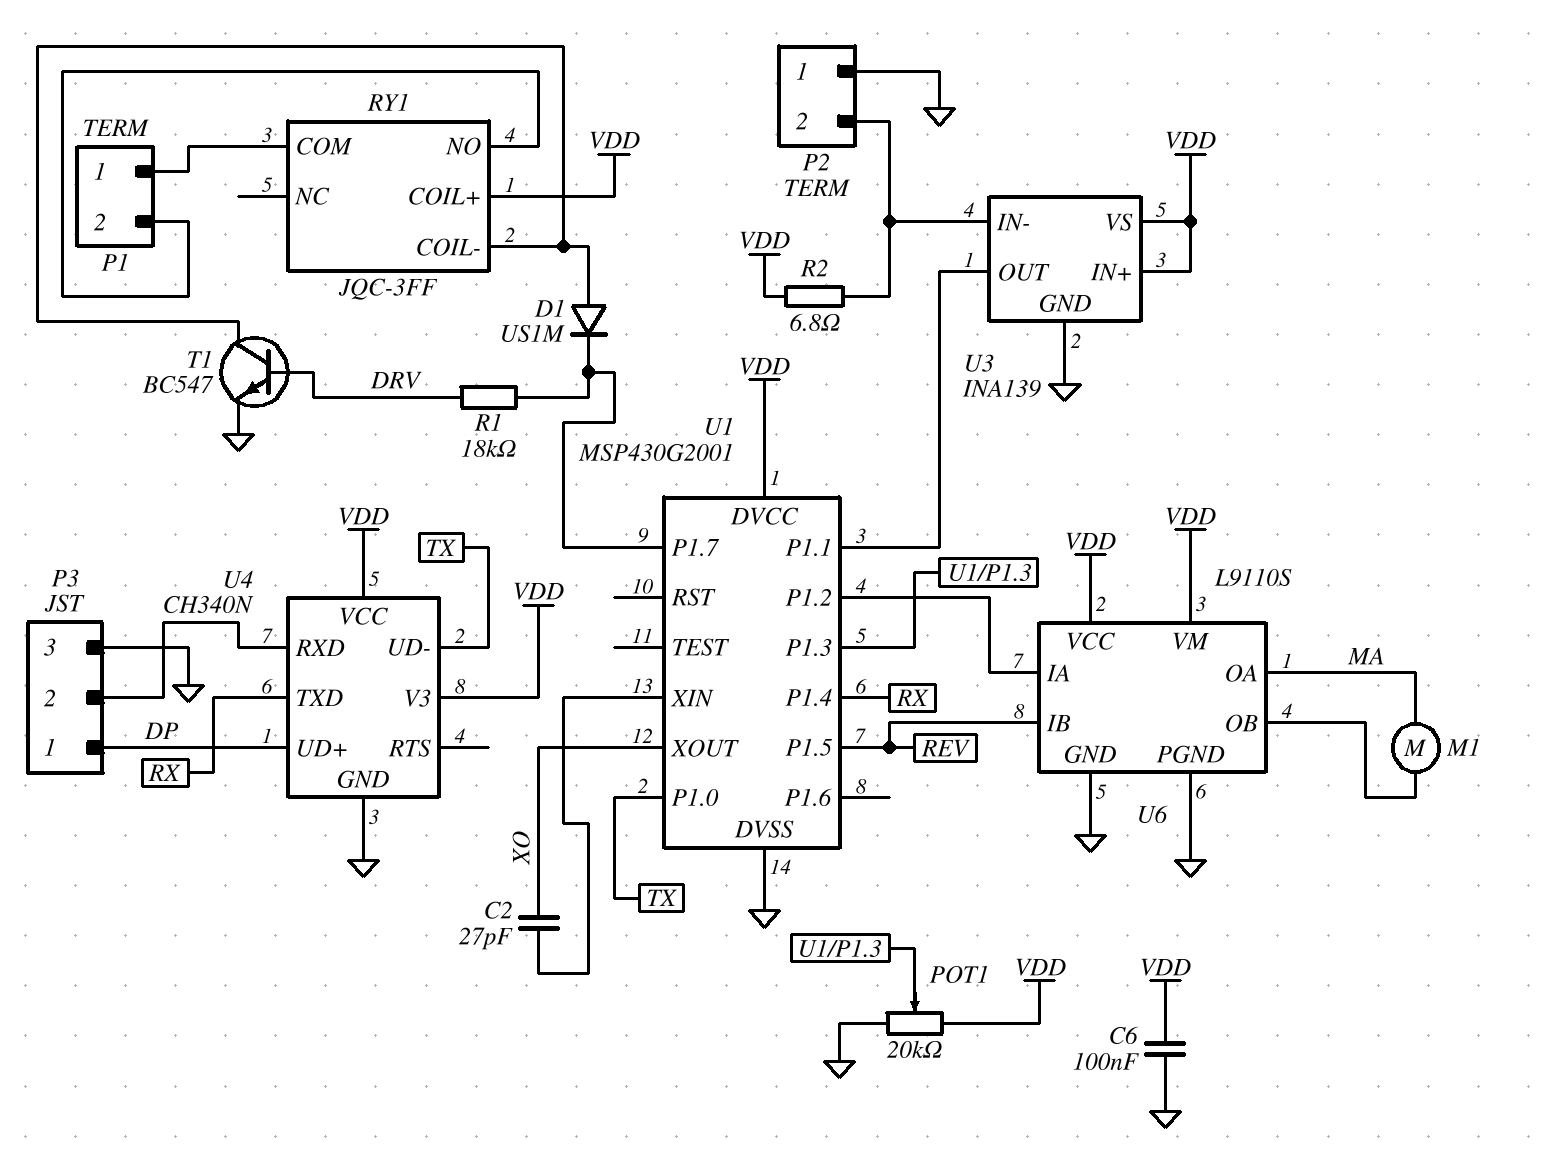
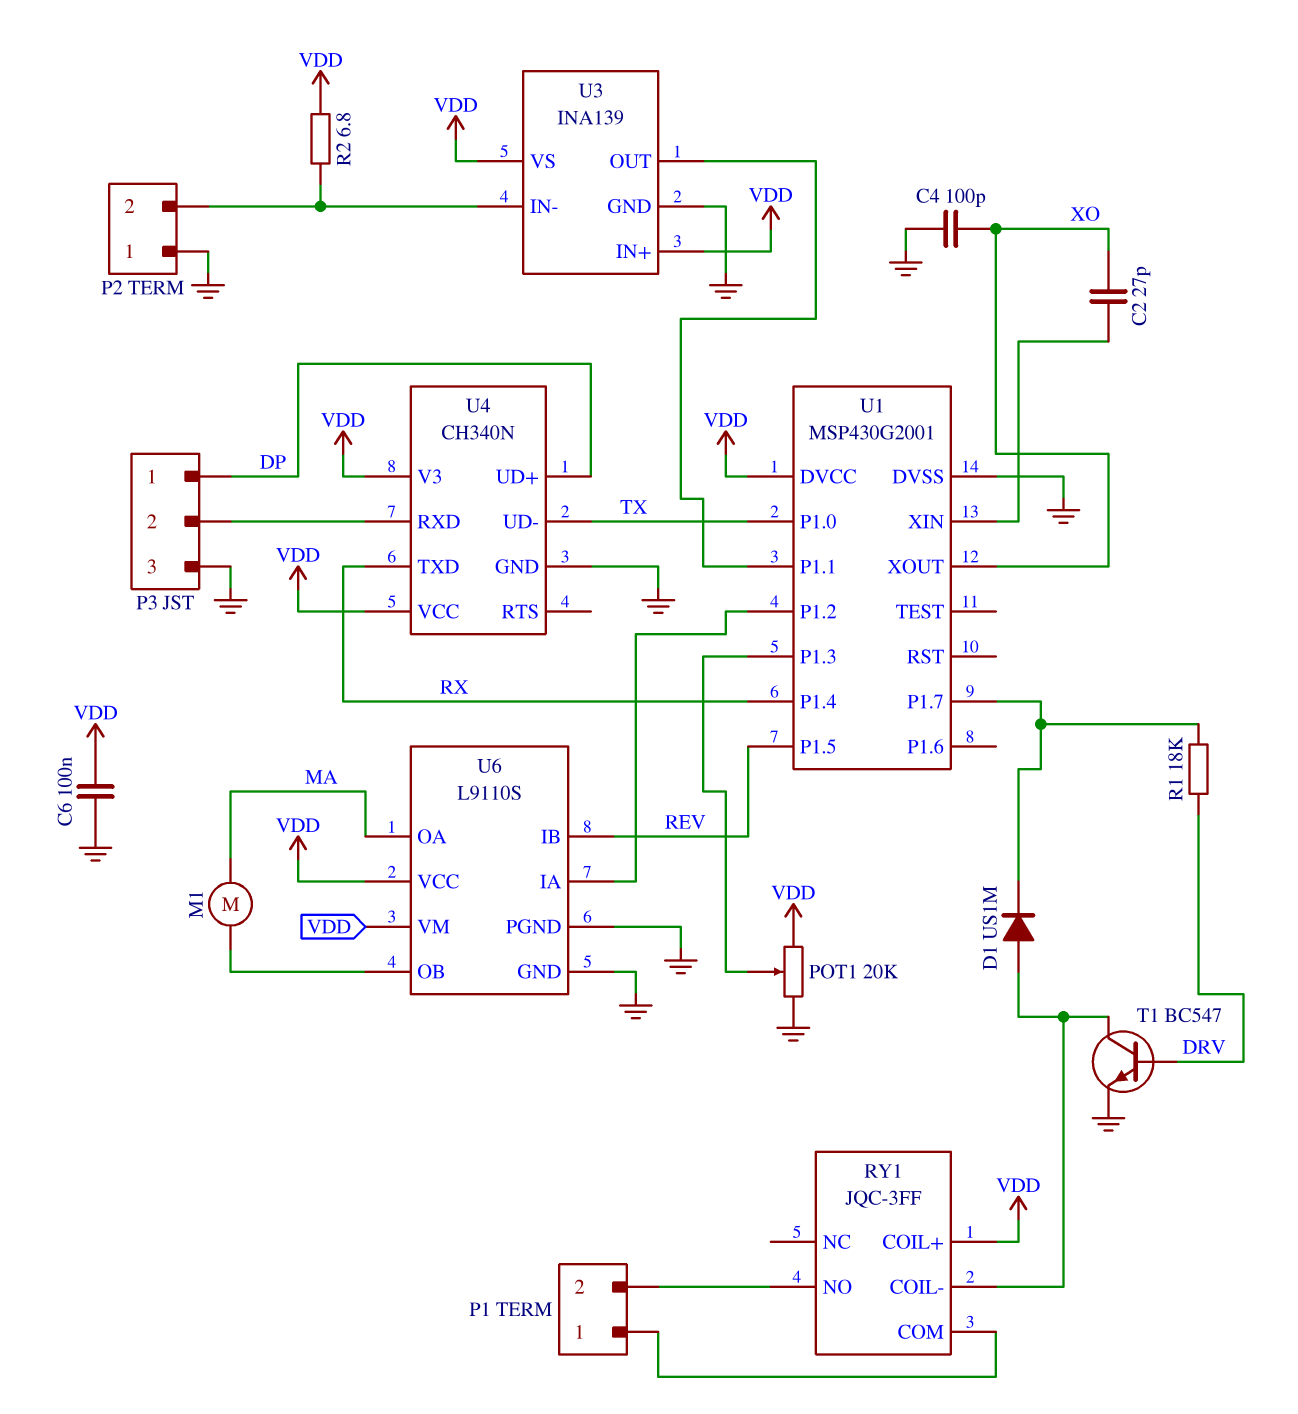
C4: none -> 100pF (GND, XO)

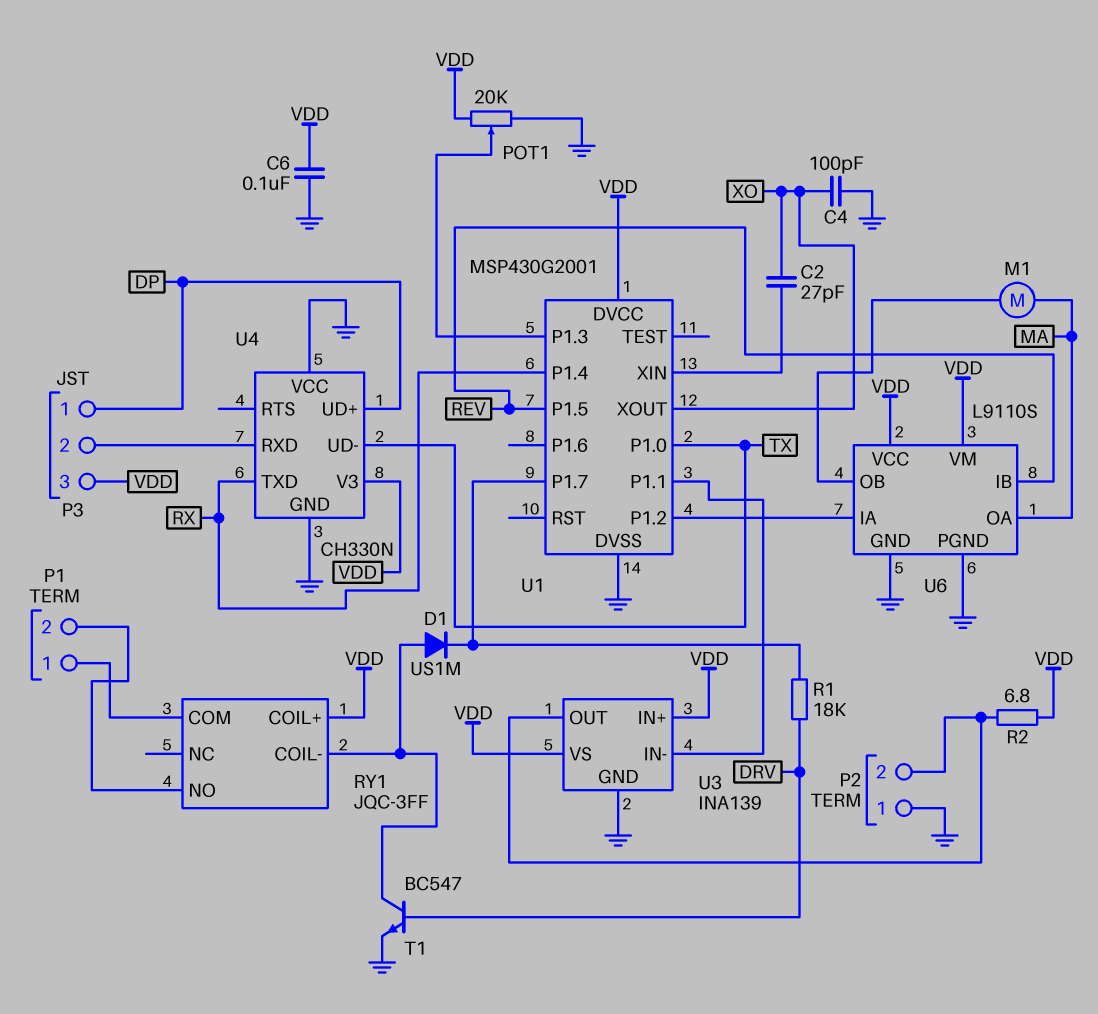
P3 pin 3: GND -> VDD
U3 pin IN-: P2/2 -> U1/P1.1
U3 pin OUT: U1/P1.1 -> P2/2
U4: CH340N -> CH330N
U4 pin VCC: VDD -> GND

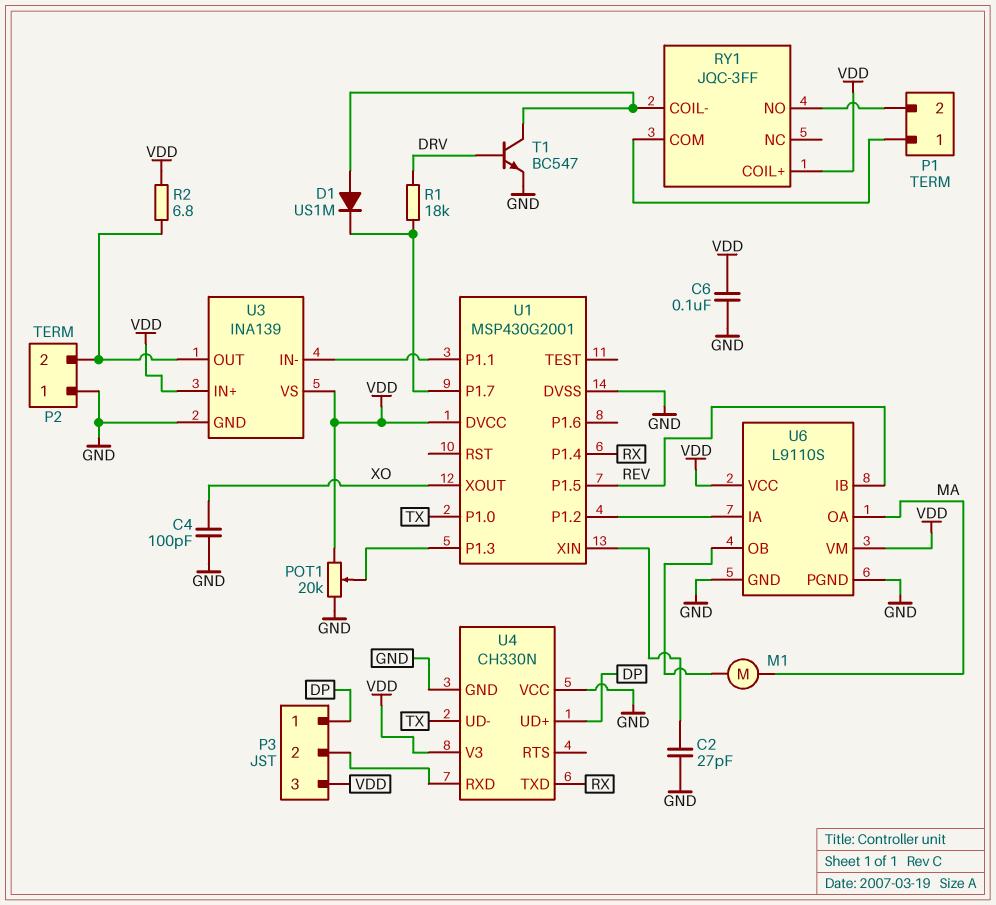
C2: 27pF (U1/XIN, XO) -> 27pF (GND, U1/XIN)

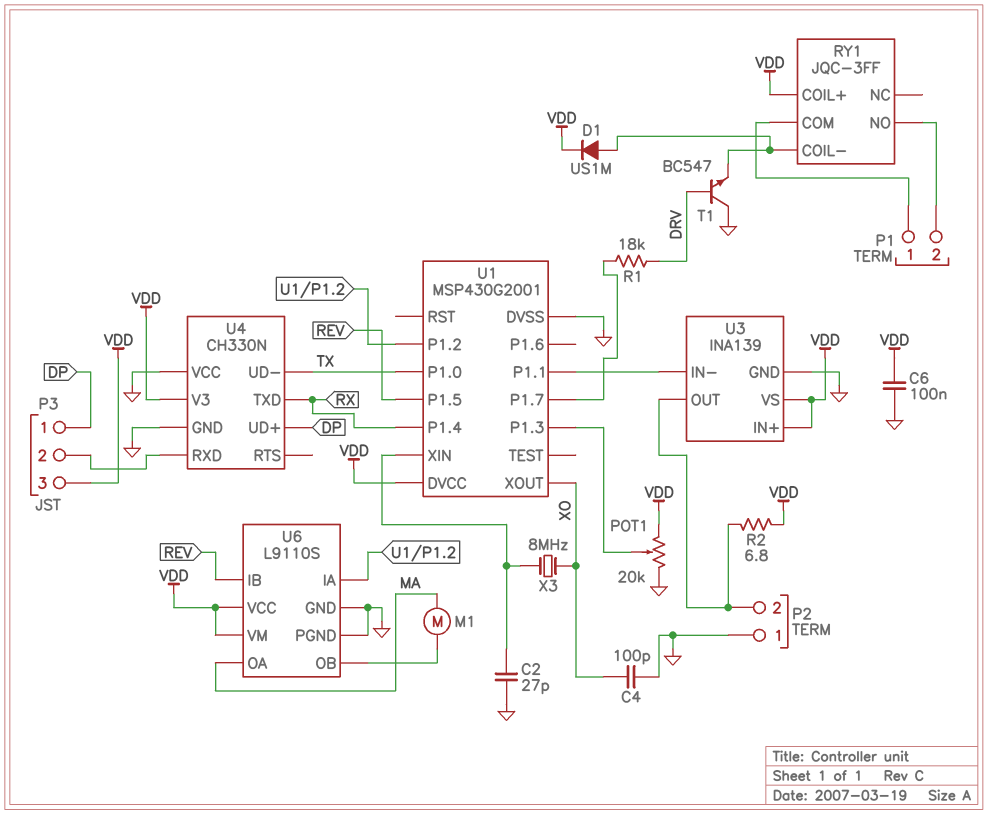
D1: diode US1M (A RY1/COIL-, K U1/P1.7) -> diode US1M (A RY1/COIL-, K VDD)
T1: NPN BC547 (B DRV, C RY1/COIL-, E GND) -> NPN BC547 (B DRV, C GND, E RY1/COIL-)
X3: none -> 8MHz (U1/XIN, XO)

